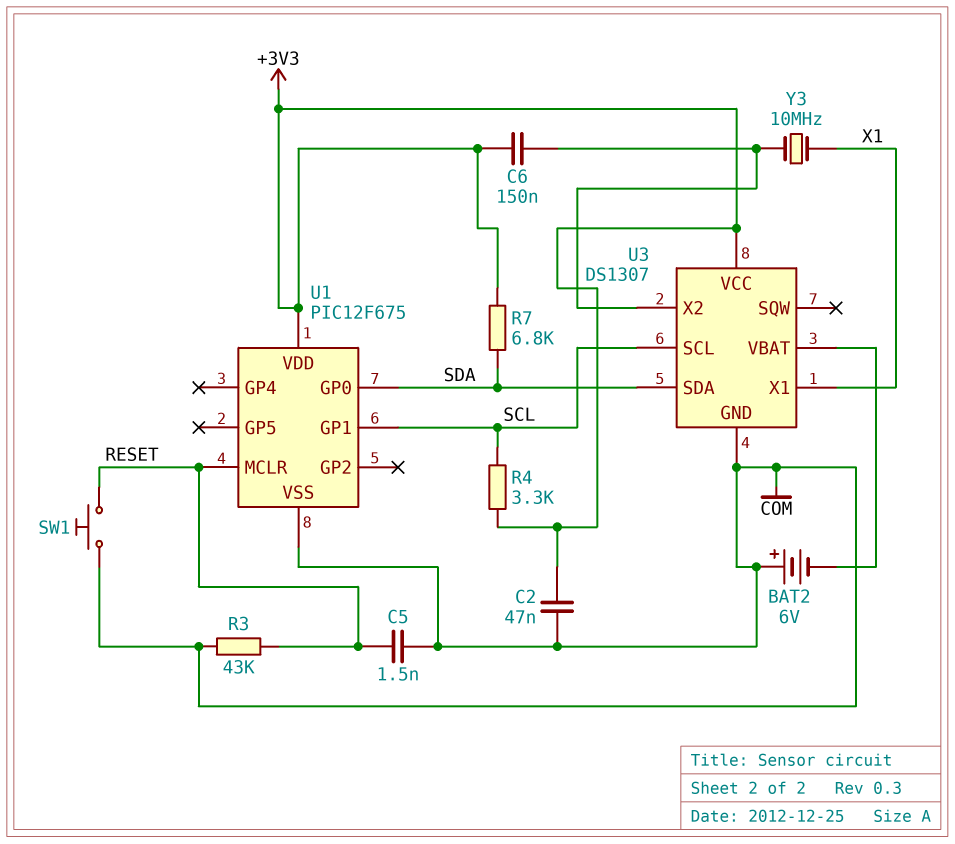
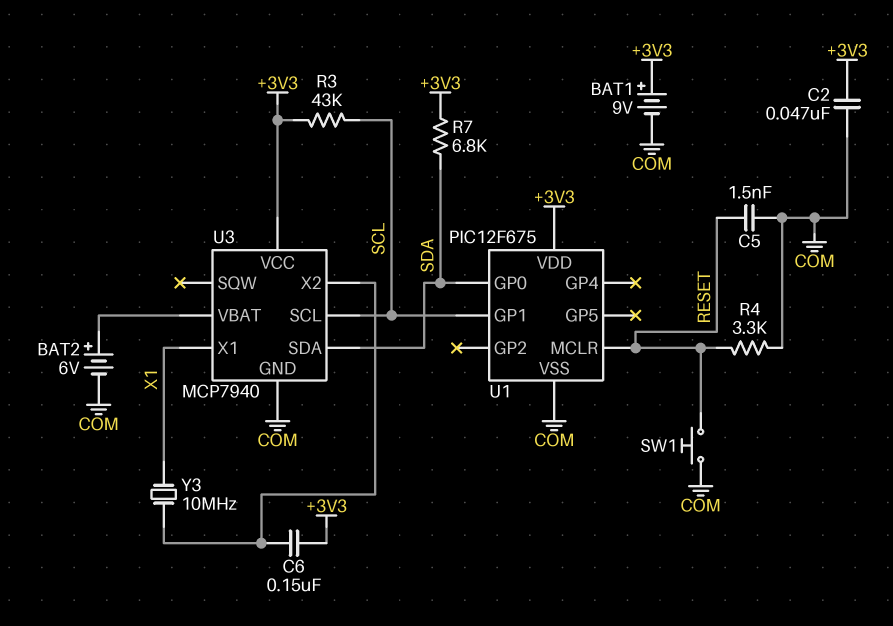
BAT1: none -> 9V (plus +3V3, minus COM)
BAT2: 6V (plus COM, minus U3/VBAT) -> 6V (plus U3/VBAT, minus COM)
R3: 43k (COM, RESET) -> 43k (+3V3, SCL)
R4: 3.3k (+3V3, SCL) -> 3.3k (COM, RESET)
U3: DS1307 -> MCP7940

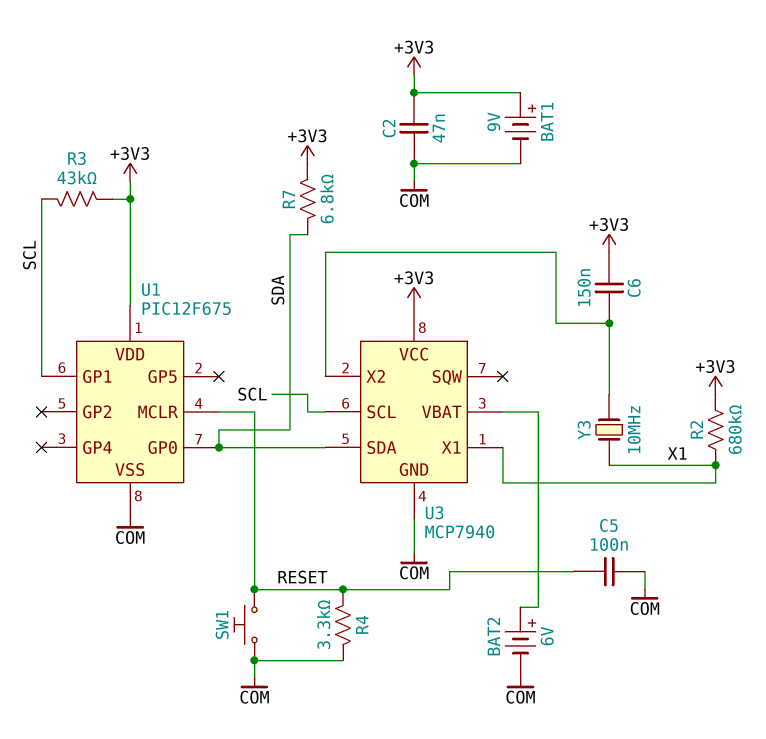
C5: 1.5nF (COM, RESET) -> 100nF (COM, RESET)
R2: none -> 680k (+3V3, X1)

